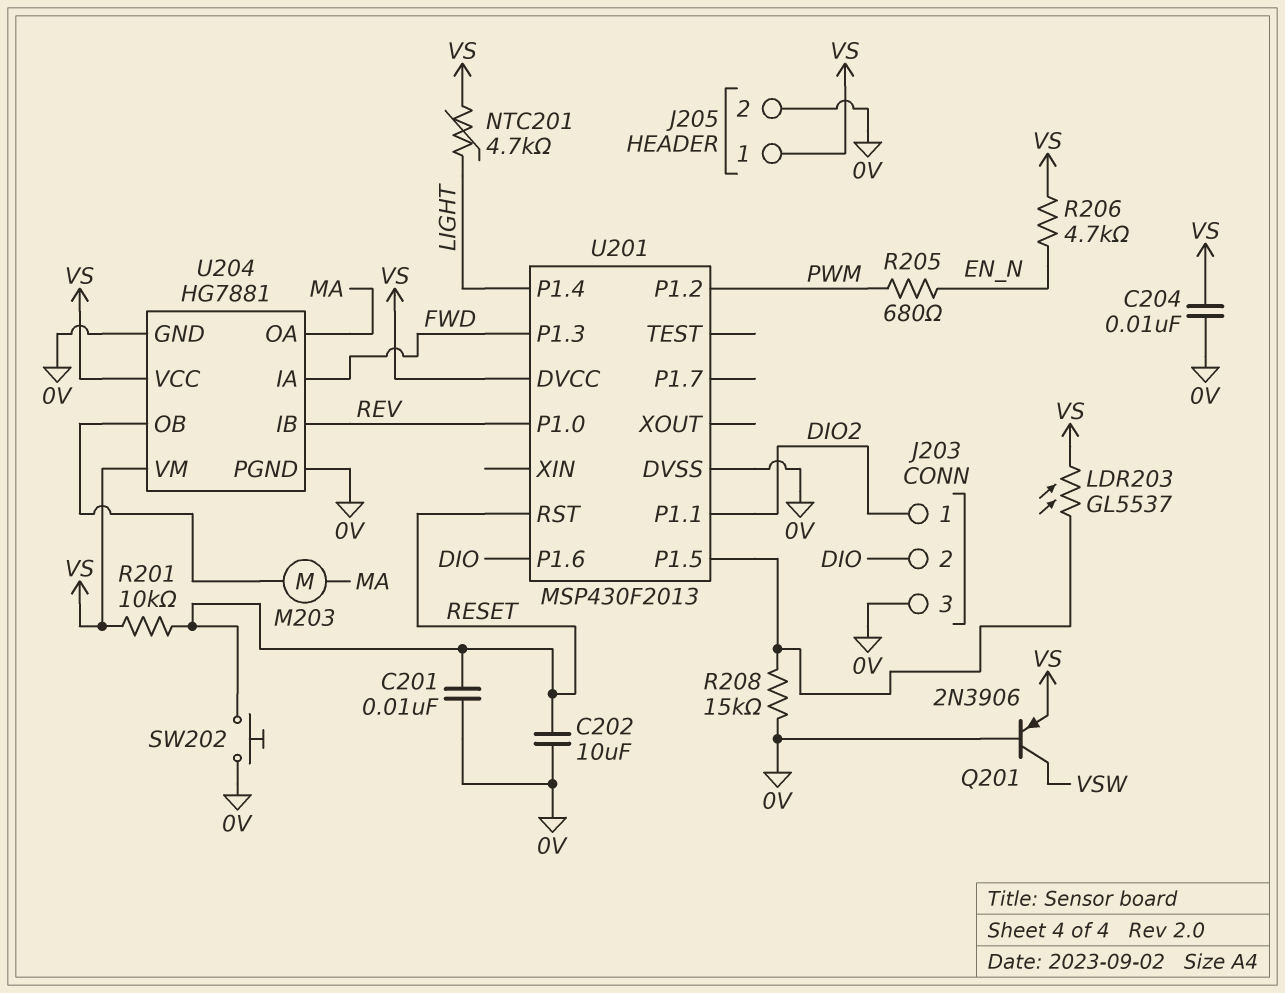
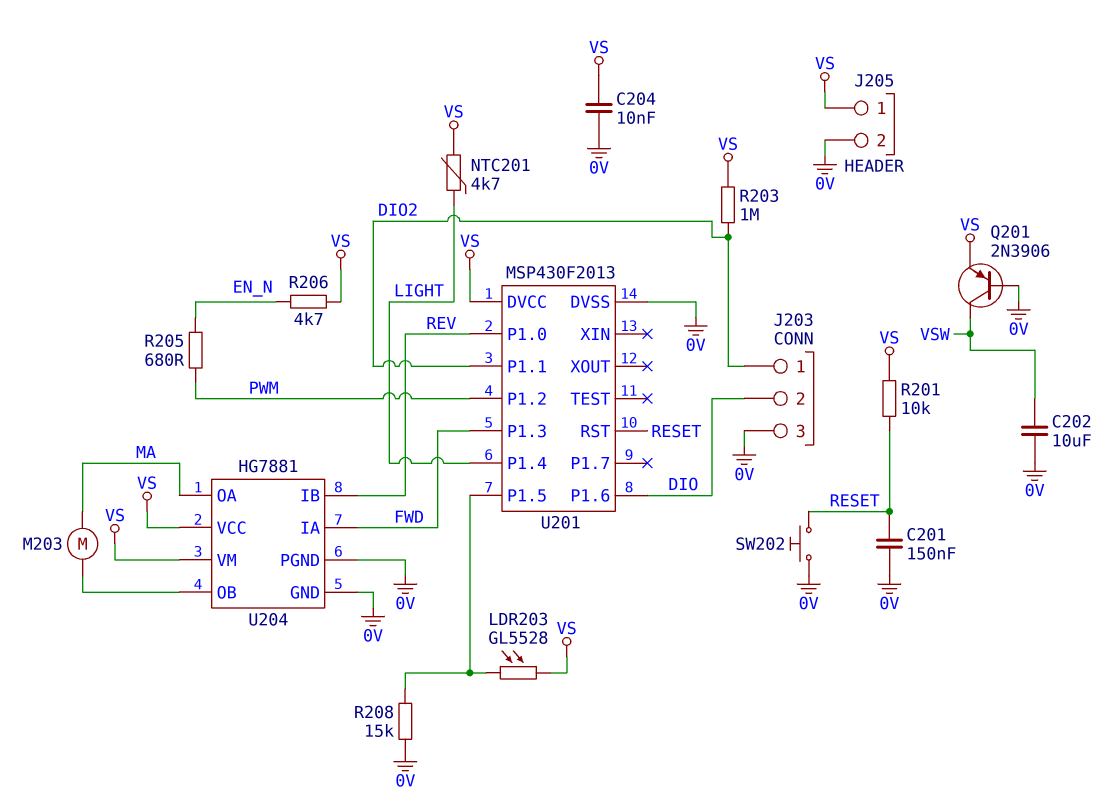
C201: 10nF (0V, RESET) -> 150nF (0V, RESET)
C202: 10uF (0V, RESET) -> 10uF (0V, VSW)
LDR203: GL5537 (U201/P1.5, VS) -> GL5528 (U201/P1.5, VS)
R203: none -> 1M (DIO2, VS)

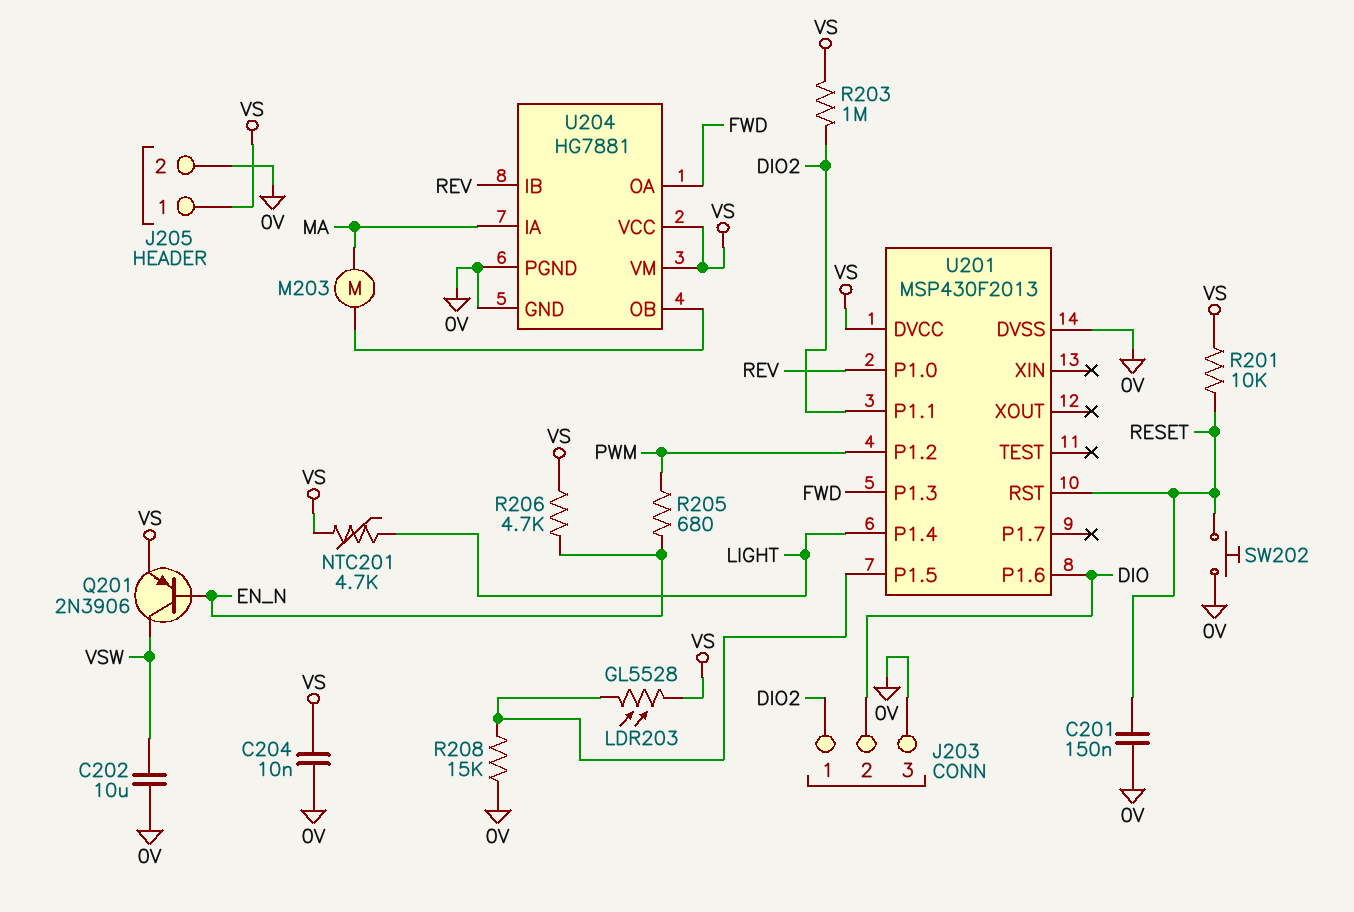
Q201: PNP 2N3906 (B 0V, C VSW, E VS) -> PNP 2N3906 (B EN_N, C VSW, E VS)
U204 pin IA: FWD -> MA
U204 pin OA: MA -> FWD

